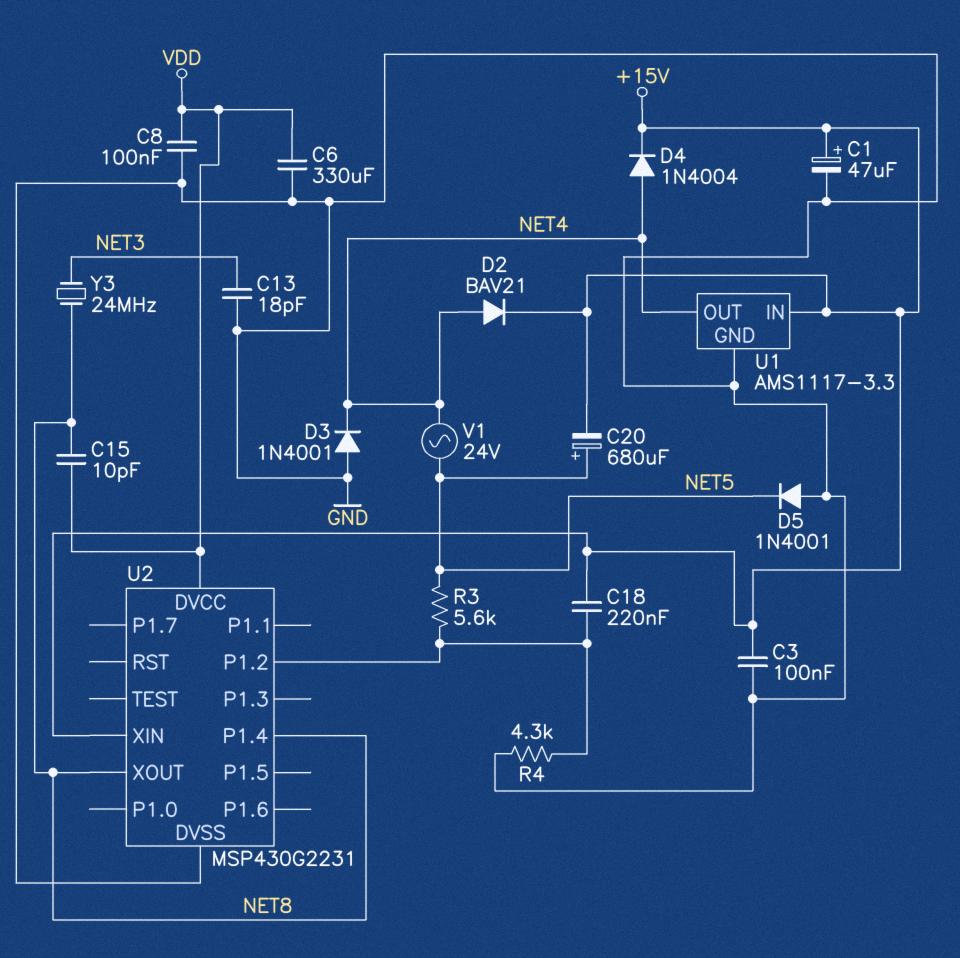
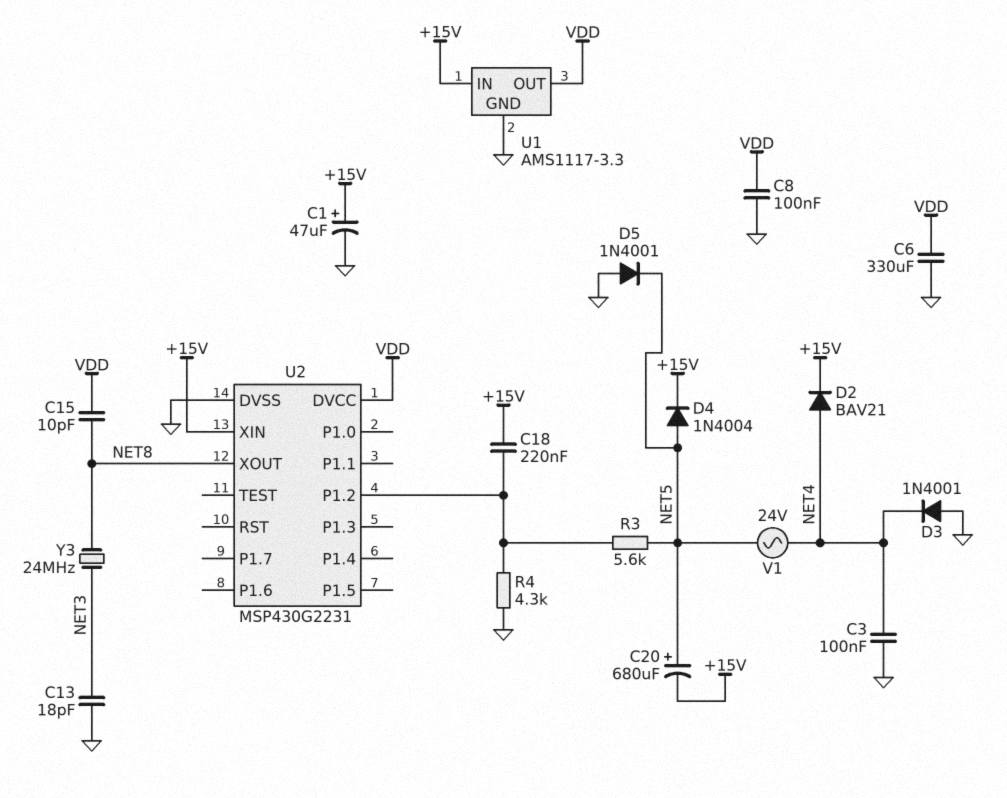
C3: 100nF (+15V, GND) -> 100nF (GND, NET4)
D4: diode 1N4004 (A NET4, K +15V) -> diode 1N4004 (A NET5, K +15V)
U1 pin OUT: NET4 -> VDD
U2 pin P1.4: NET8 -> none

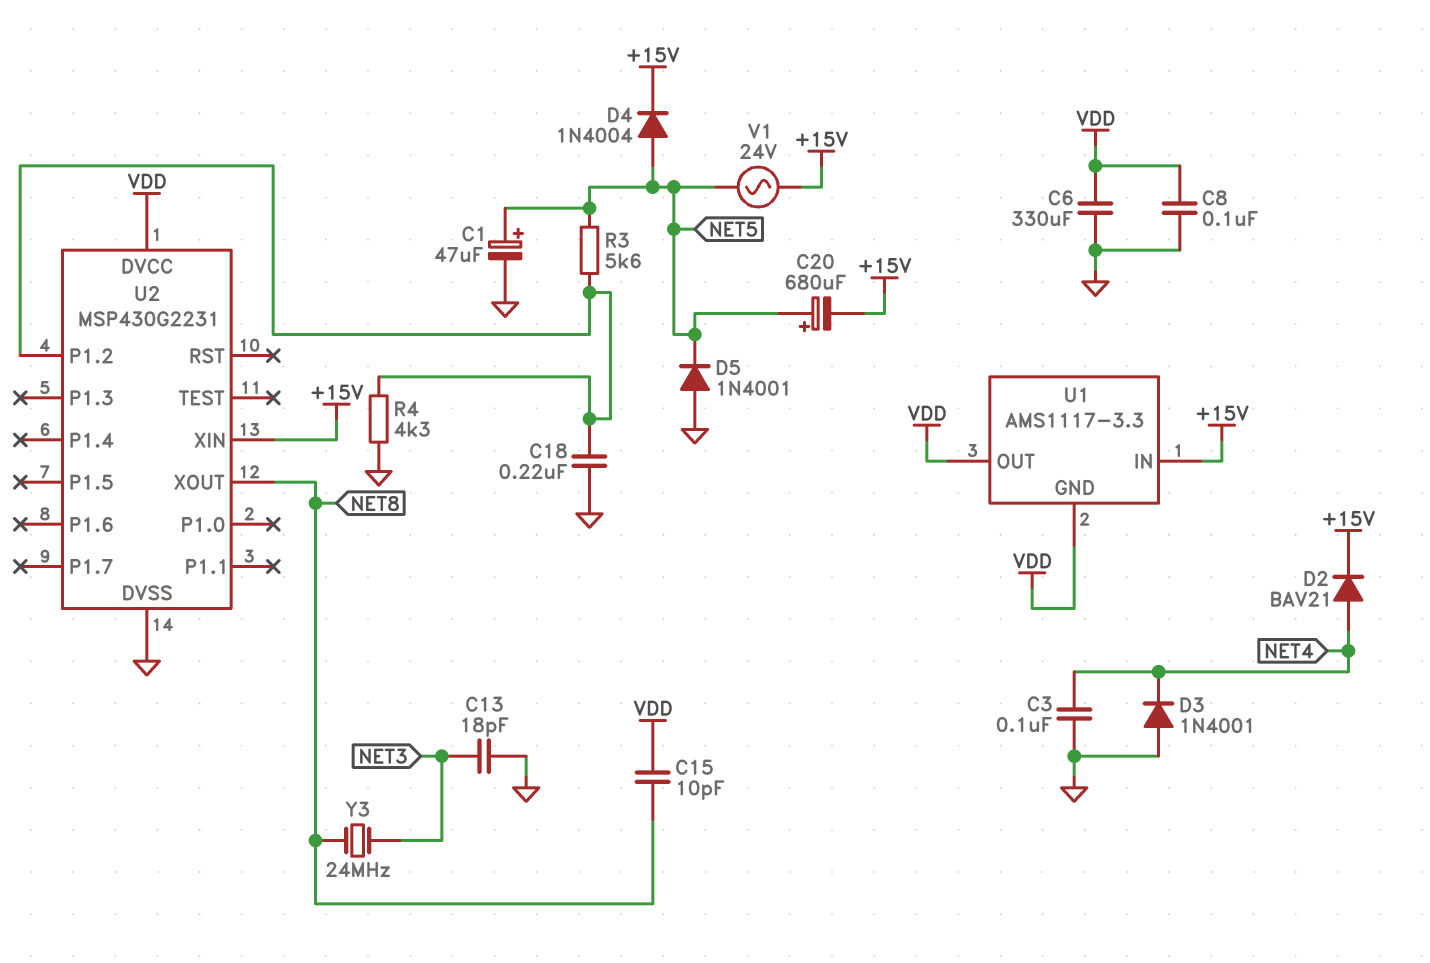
C1: 47uF (plus +15V, minus GND) -> 47uF (plus NET5, minus GND)
C18: 220nF (+15V, U2/P1.2) -> 220nF (GND, U2/P1.2)
U1 pin GND: GND -> VDD
V1: AC 24V (NET4, NET5) -> AC 24V (+15V, NET5)

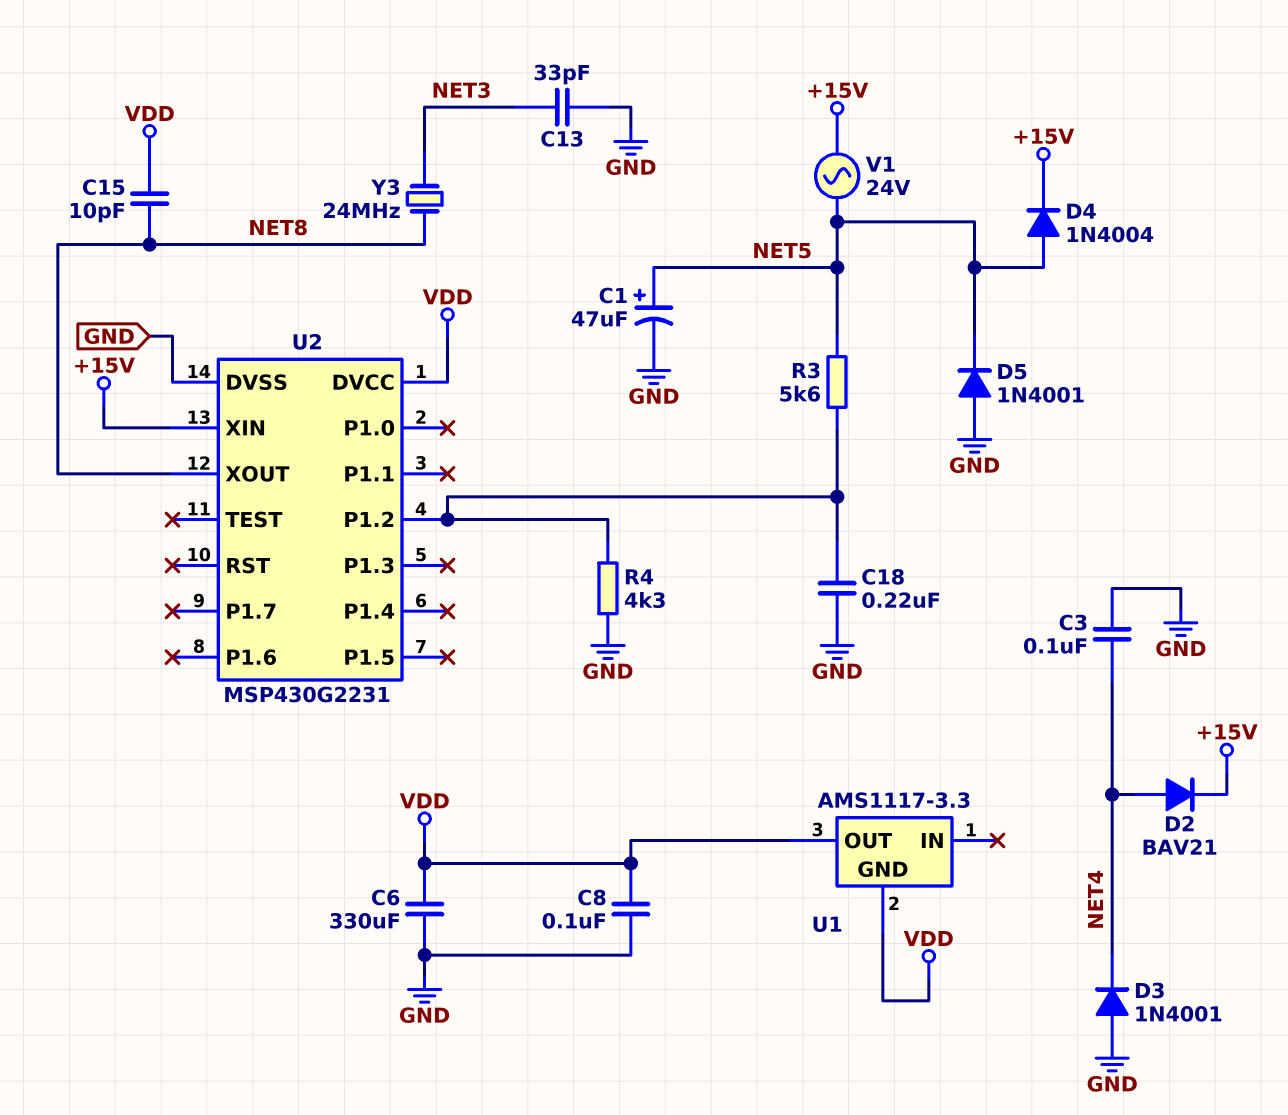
C13: 18pF (GND, NET3) -> 33pF (GND, NET3)
C20: 680uF (plus NET5, minus +15V) -> none
U1 pin IN: +15V -> none

